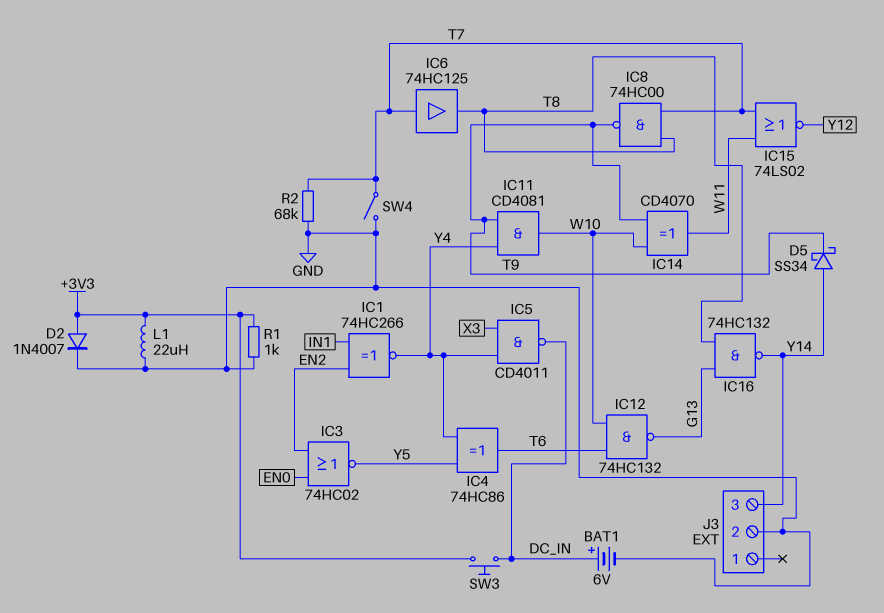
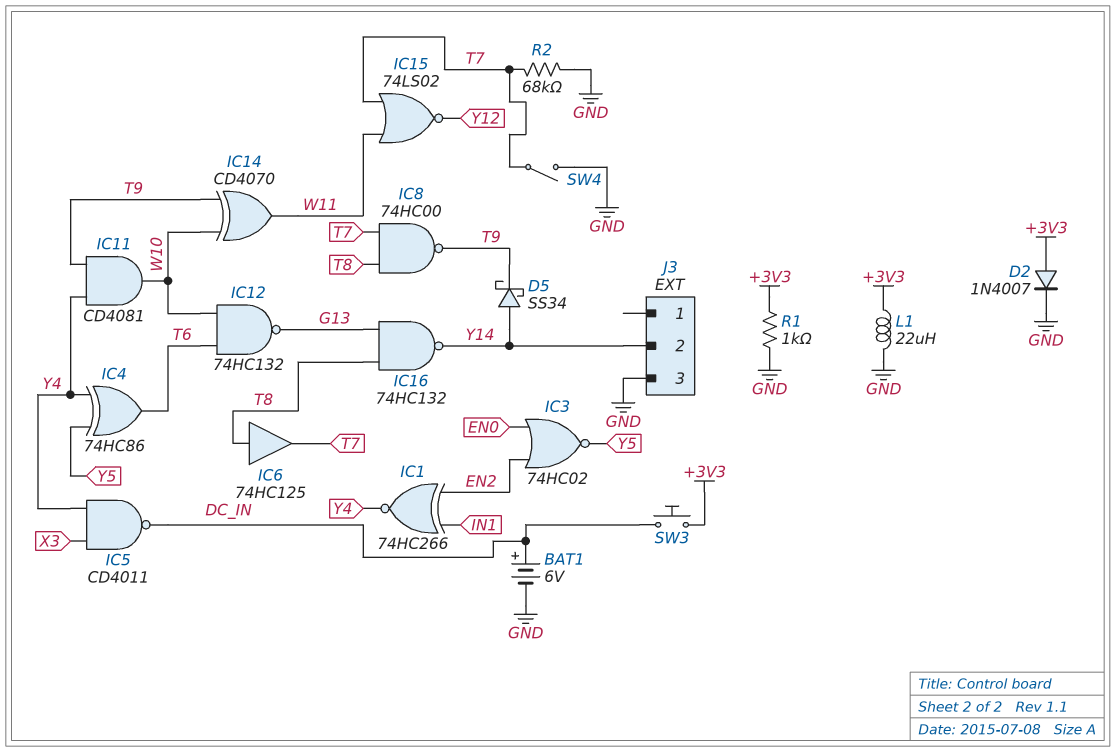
IC6: buffer 74HC125 (in T7, out T8) -> buffer 74HC125 (in T8, out T7)
J3 pin 2: GND -> Y14
J3 pin 3: Y14 -> GND

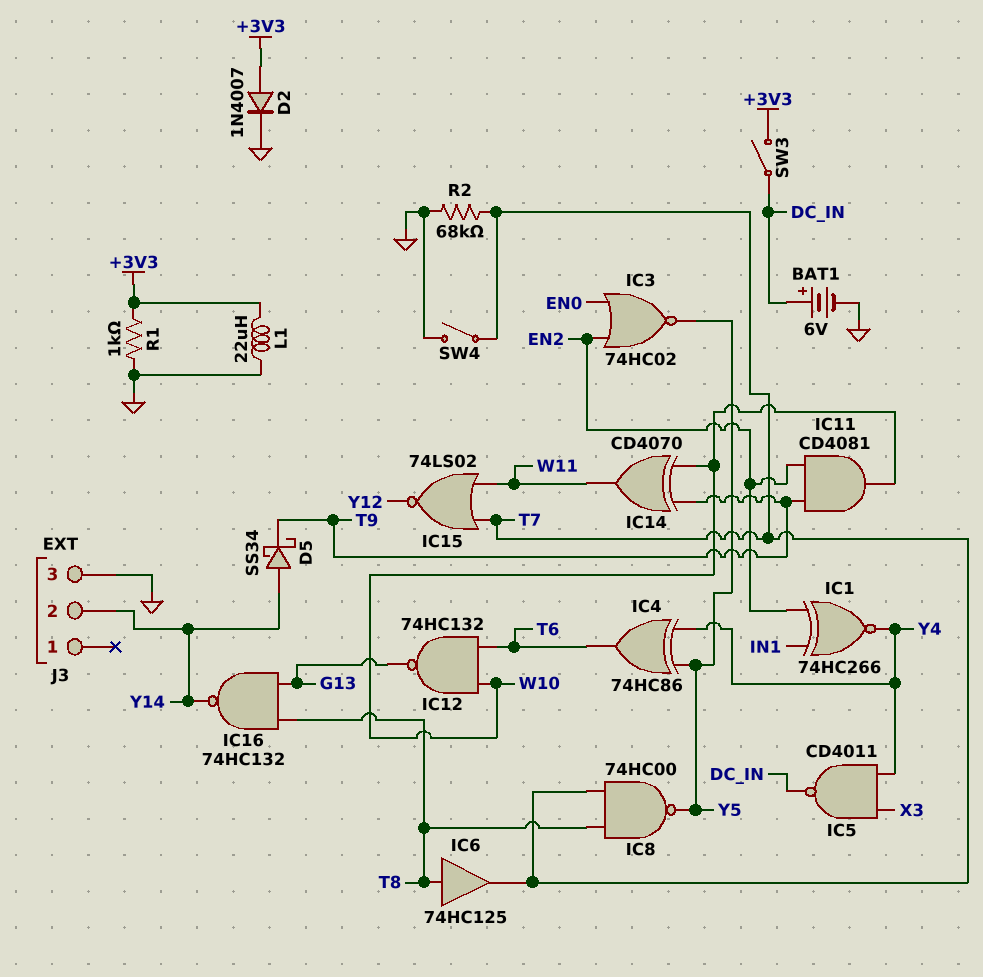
IC8: NAND 74HC00 (in T7, in T8, out T9) -> NAND 74HC00 (in T7, in T8, out Y5)
IC11: AND CD4081 (in T9, in Y4, out W10) -> AND CD4081 (in EN2, in T9, out W10)
SW3: button (+3V3, DC_IN) -> switch (+3V3, DC_IN)

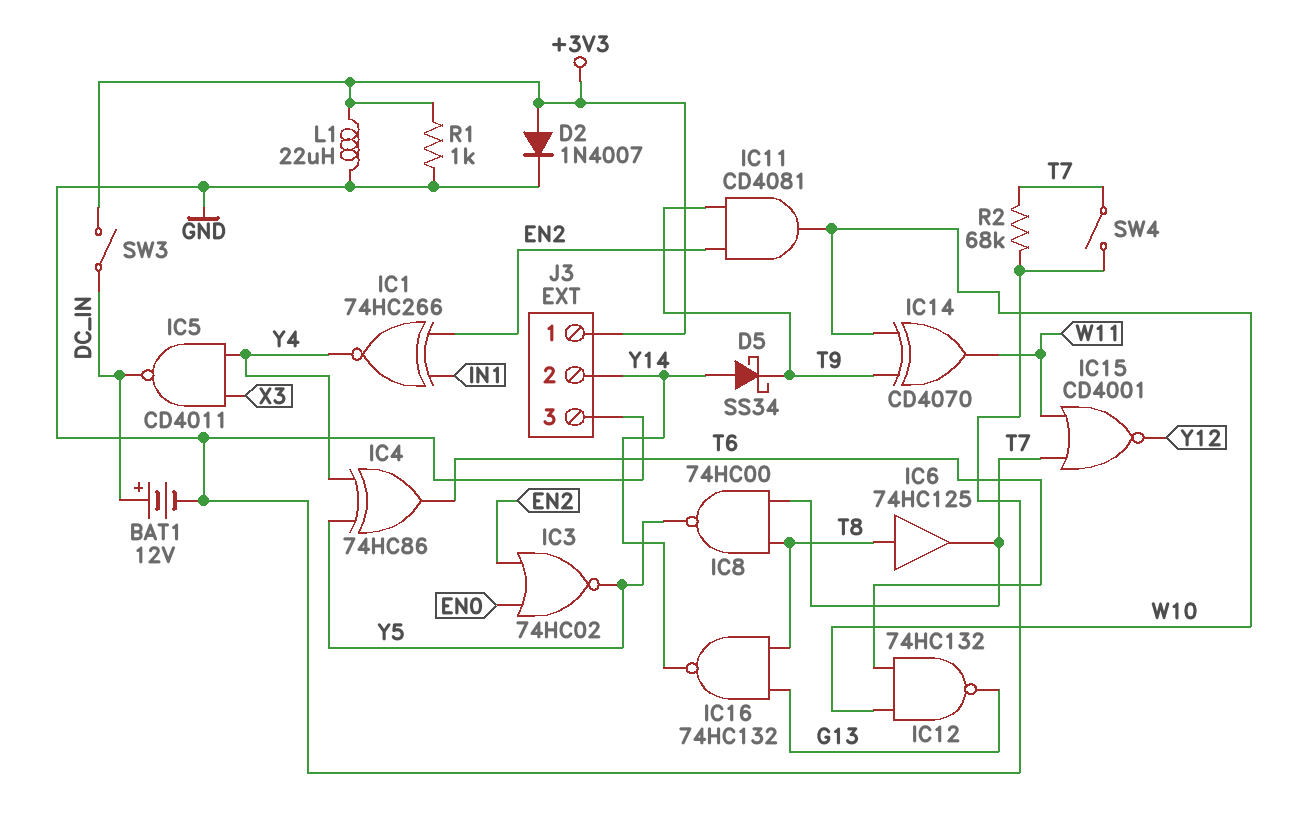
BAT1: 6V (plus DC_IN, minus GND) -> 12V (plus DC_IN, minus GND)
IC15: NOR 74LS02 (in T7, in W11, out Y12) -> NOR CD4001 (in T7, in W11, out Y12)
J3 pin 1: none -> +3V3

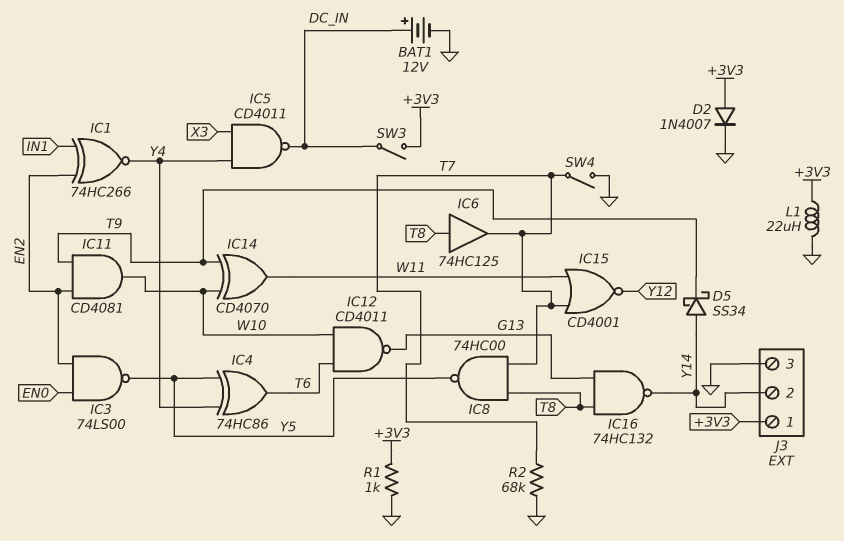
IC3: NOR 74HC02 (in EN0, in EN2, out Y5) -> NAND 74LS00 (in EN0, in EN2, out Y5)
IC12: NAND 74HC132 (in T6, in W10, out G13) -> NAND CD4011 (in T6, in W10, out G13)

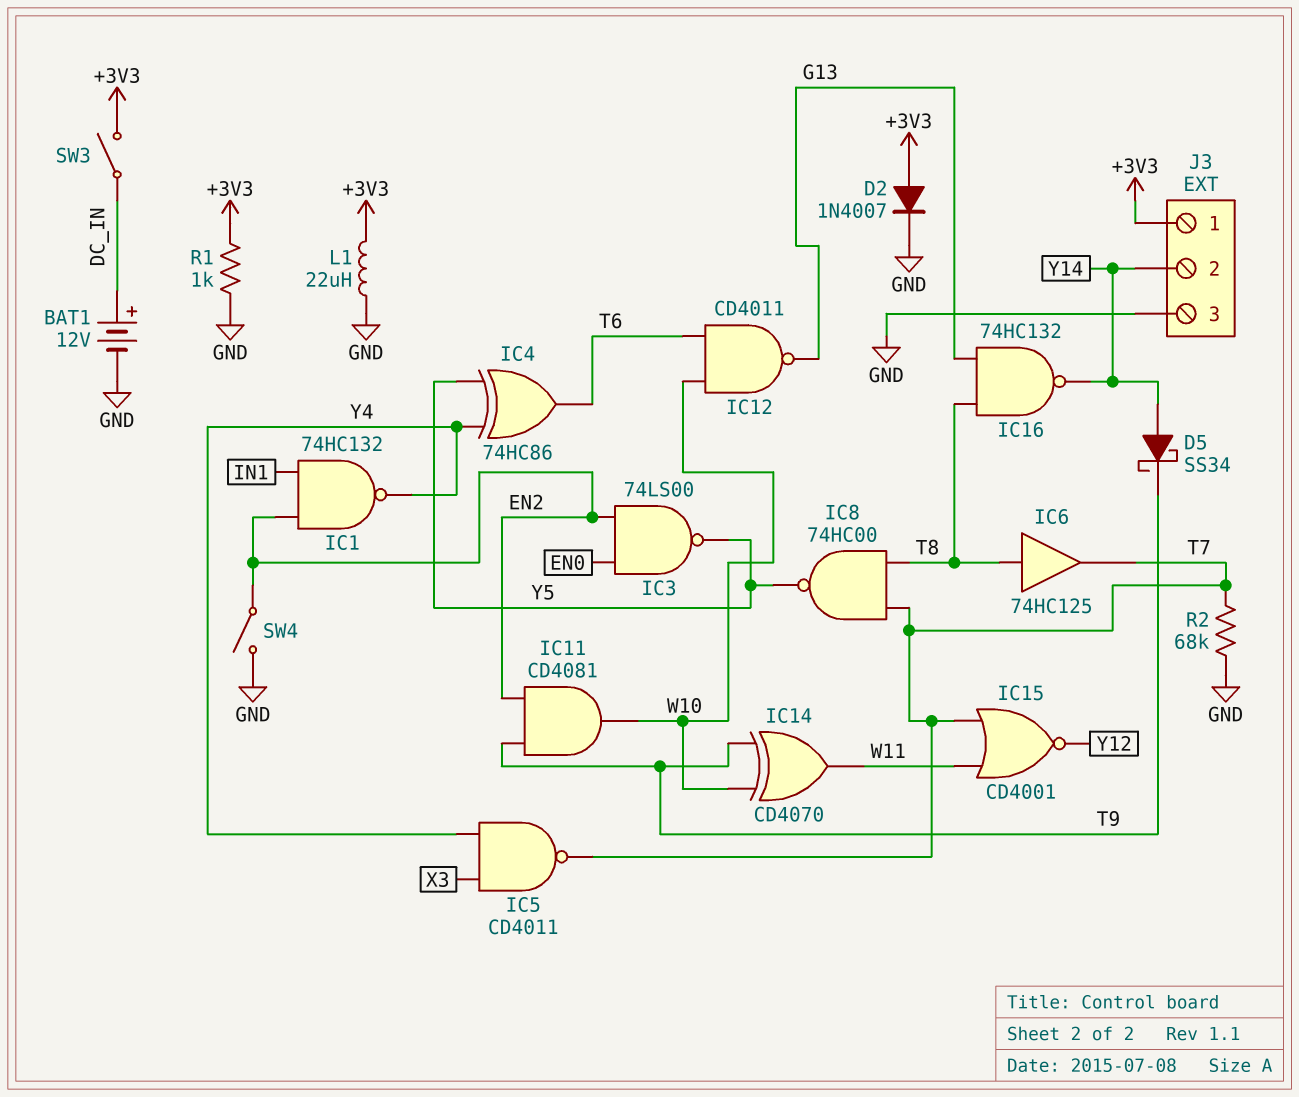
IC1: XNOR 74HC266 (in EN2, in IN1, out Y4) -> NAND 74HC132 (in EN2, in IN1, out Y4)
IC5: NAND CD4011 (in X3, in Y4, out DC_IN) -> NAND CD4011 (in X3, in Y4, out T7)
SW4: switch (GND, T7) -> switch (EN2, GND)

